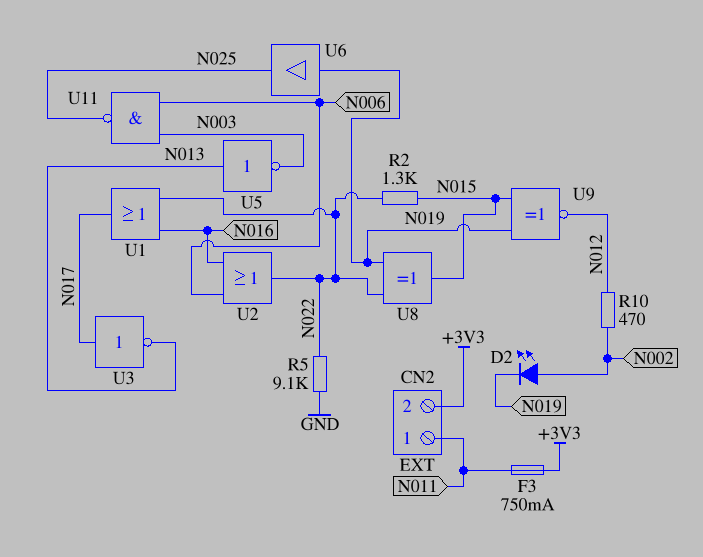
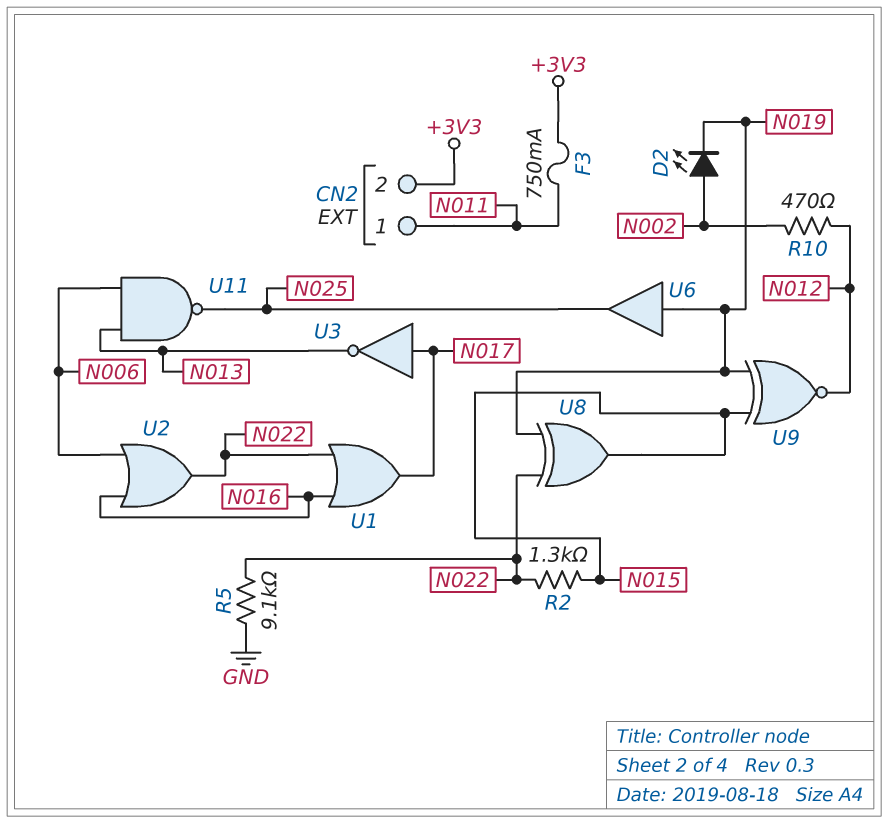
U5: NOT (in N013, out N003) -> none
U11: NAND (in N003, in N006, out N025) -> NAND (in N006, in N013, out N025)

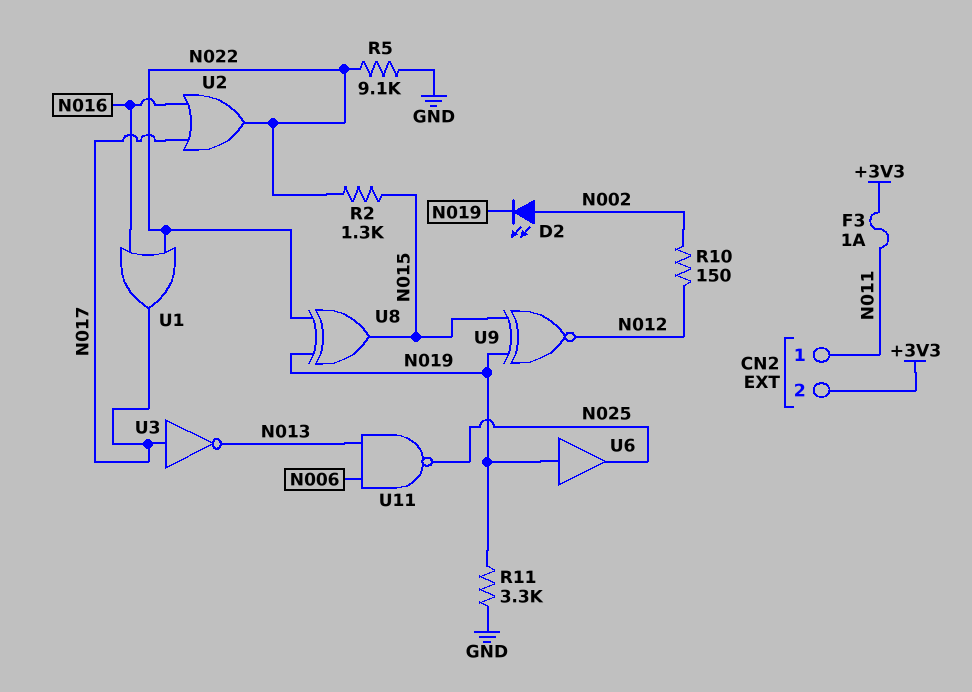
F3: 750mA (+3V3, N011) -> 1A (+3V3, N011)
R10: 470 (N002, N012) -> 150 (N002, N012)
R11: none -> 3.3k (GND, N019)
U2: OR (in N006, in N016, out N022) -> OR (in N016, in N017, out N022)

